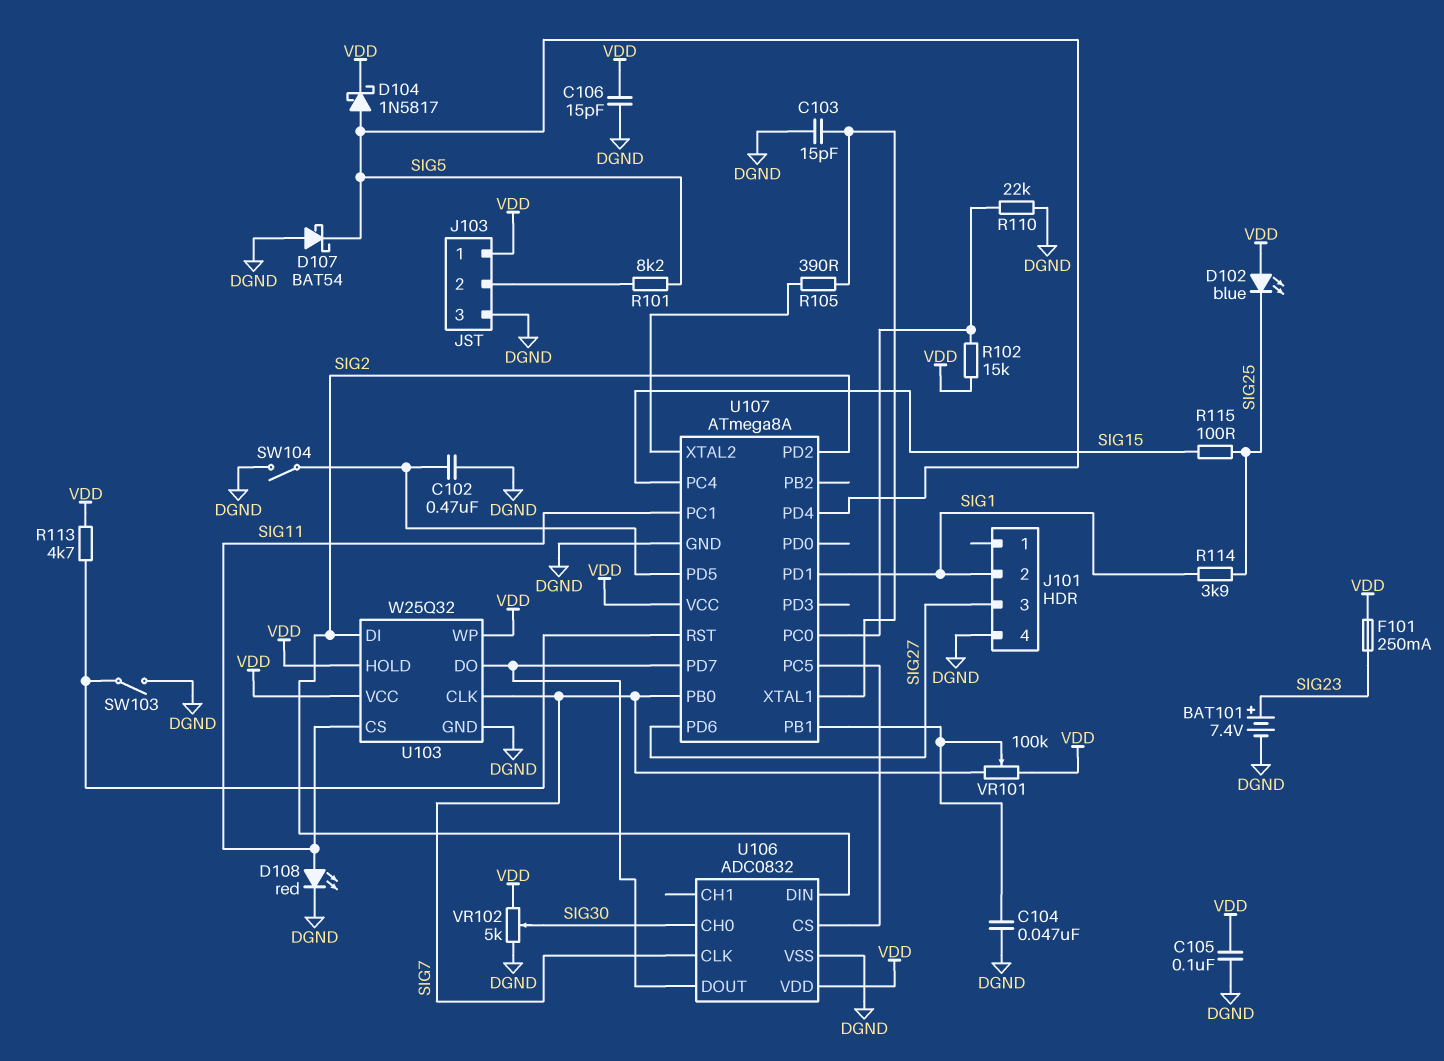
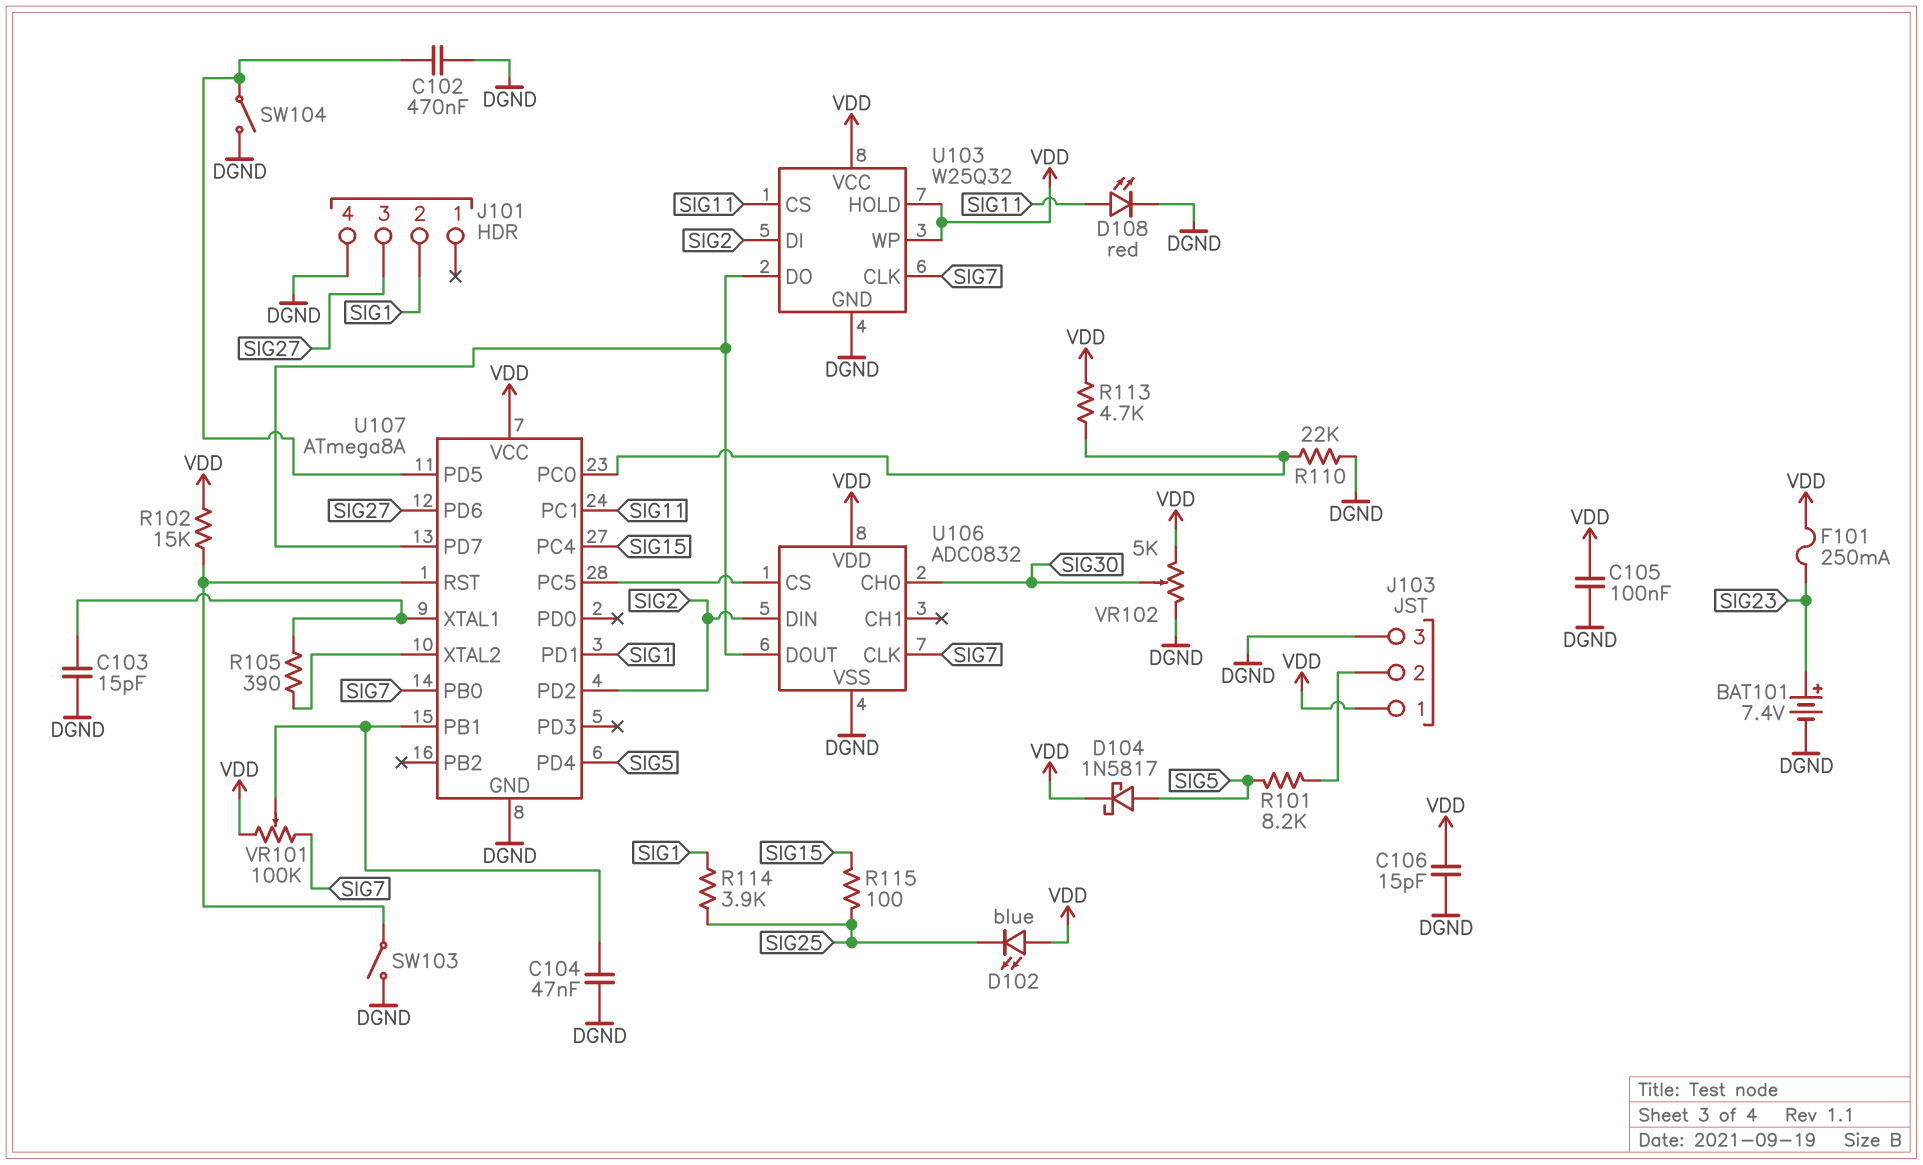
D107: schottky BAT54 (A DGND, K SIG5) -> none
R102: 15k (U107/PC0, VDD) -> 15k (U107/RST, VDD)
R113: 4.7k (U107/RST, VDD) -> 4.7k (U107/PC0, VDD)

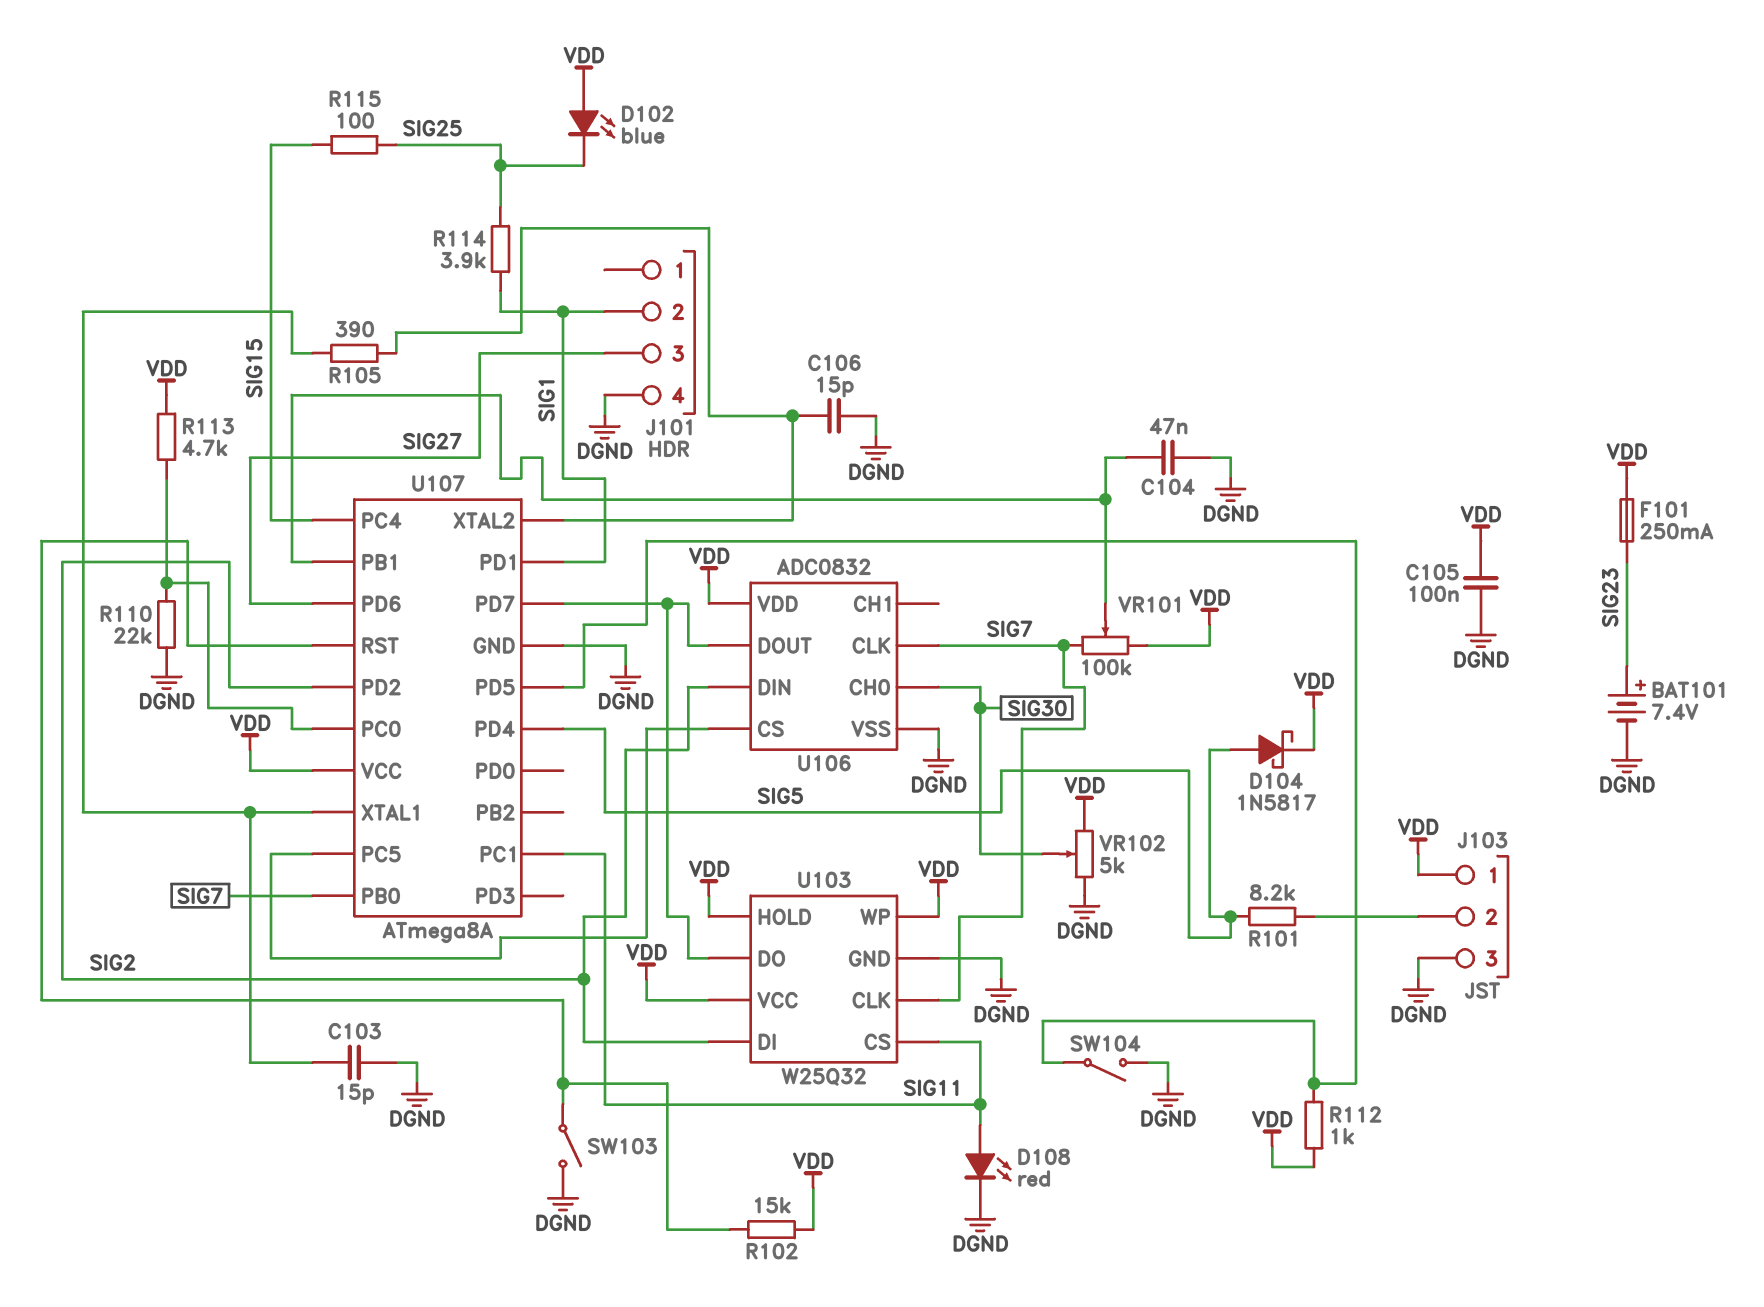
C102: 470nF (DGND, U107/PD5) -> none
C106: 15pF (DGND, VDD) -> 15pF (DGND, U107/XTAL2)
R112: none -> 1k (U107/PD5, VDD)

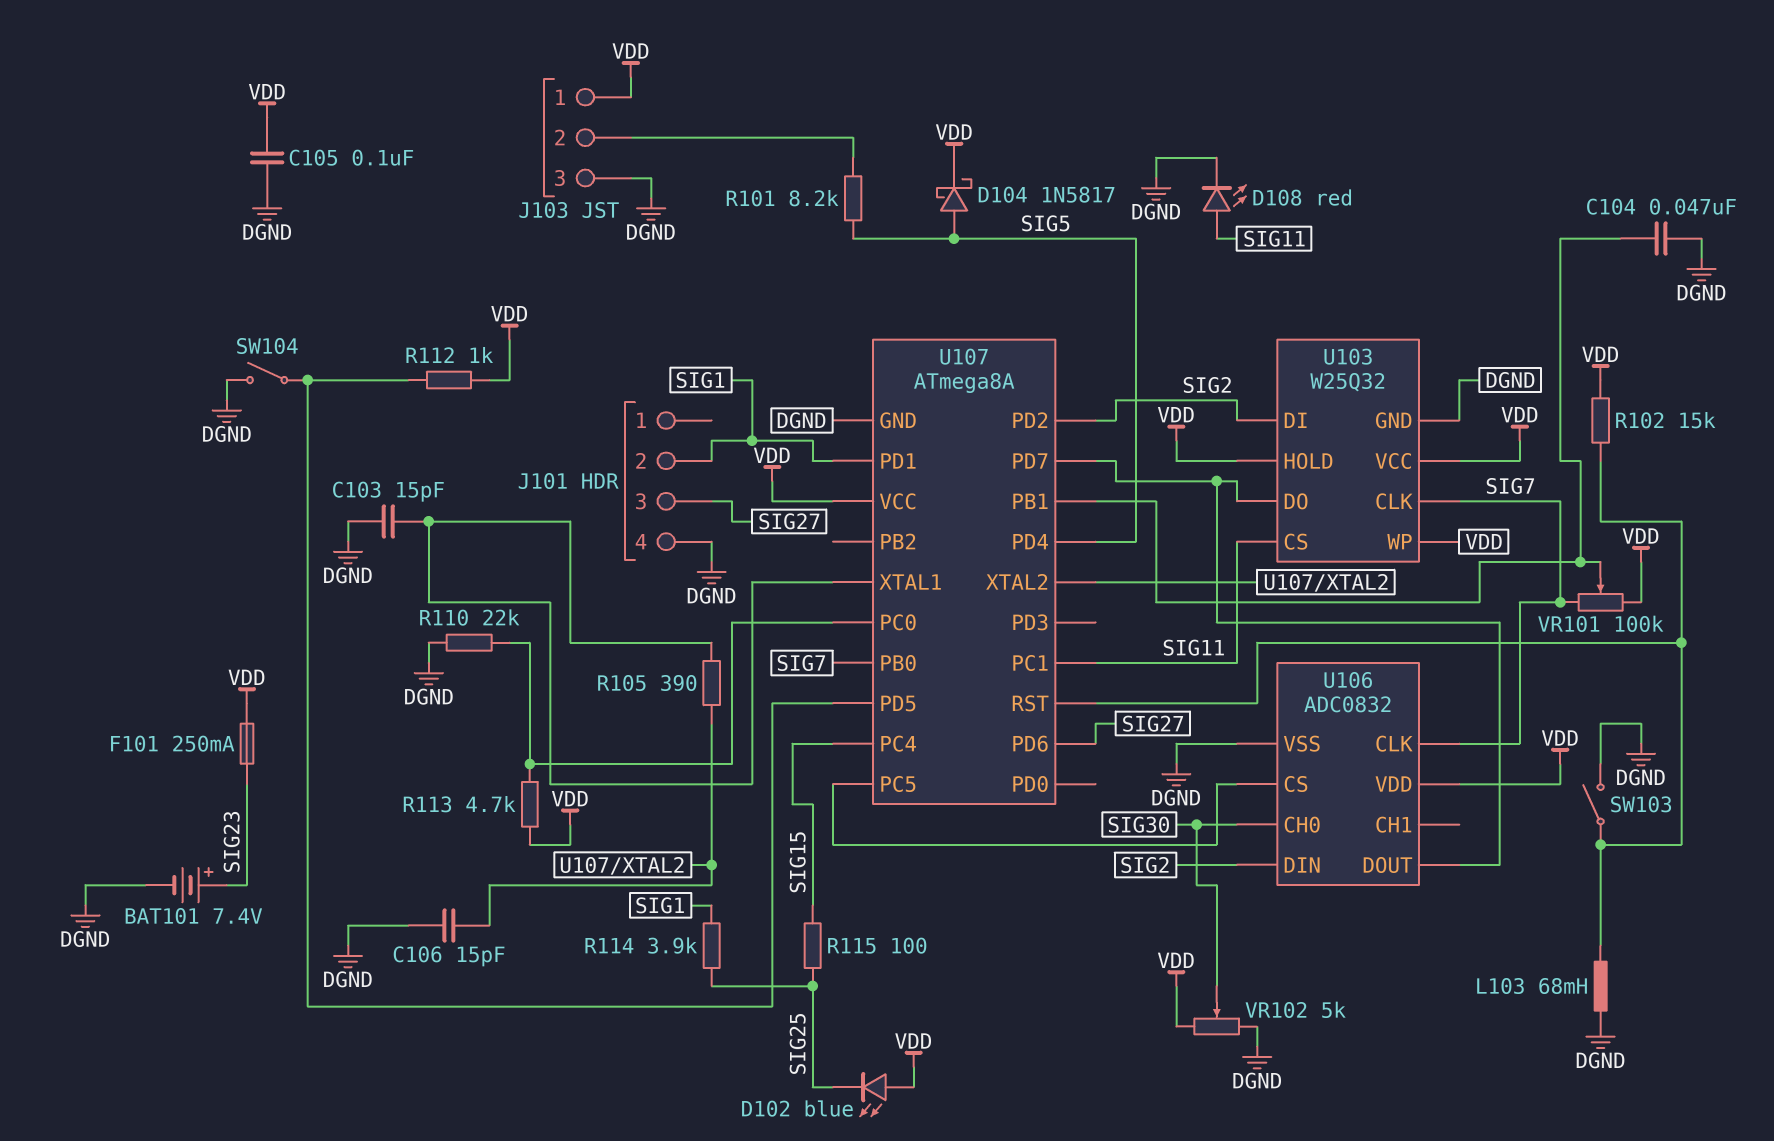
L103: none -> 68mH (DGND, U107/RST)

